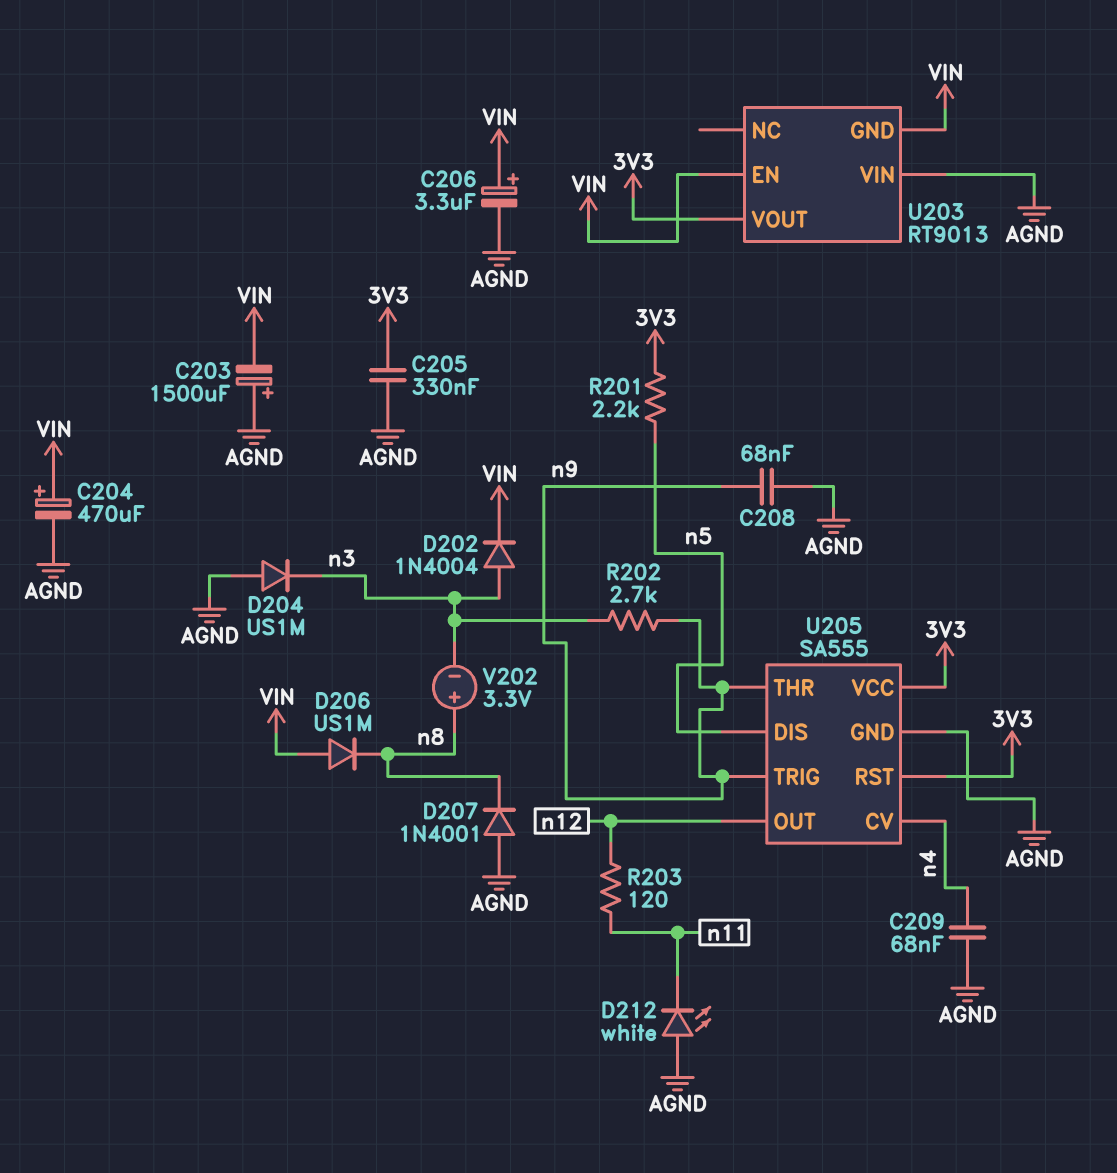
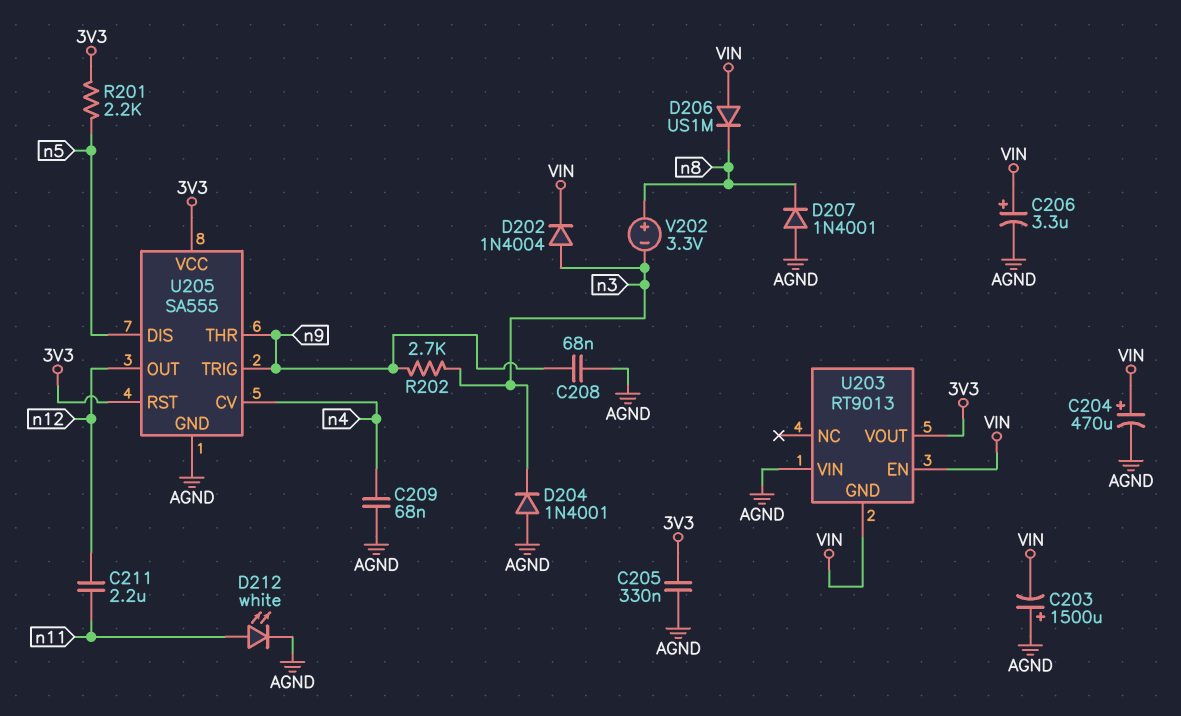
C211: none -> 2.2uF (n11, n12)
D204: diode US1M (A AGND, K n3) -> diode 1N4001 (A AGND, K n3)
D212: LED white (A AGND, K n11) -> LED white (A n11, K AGND)
R203: 120 (n11, n12) -> none

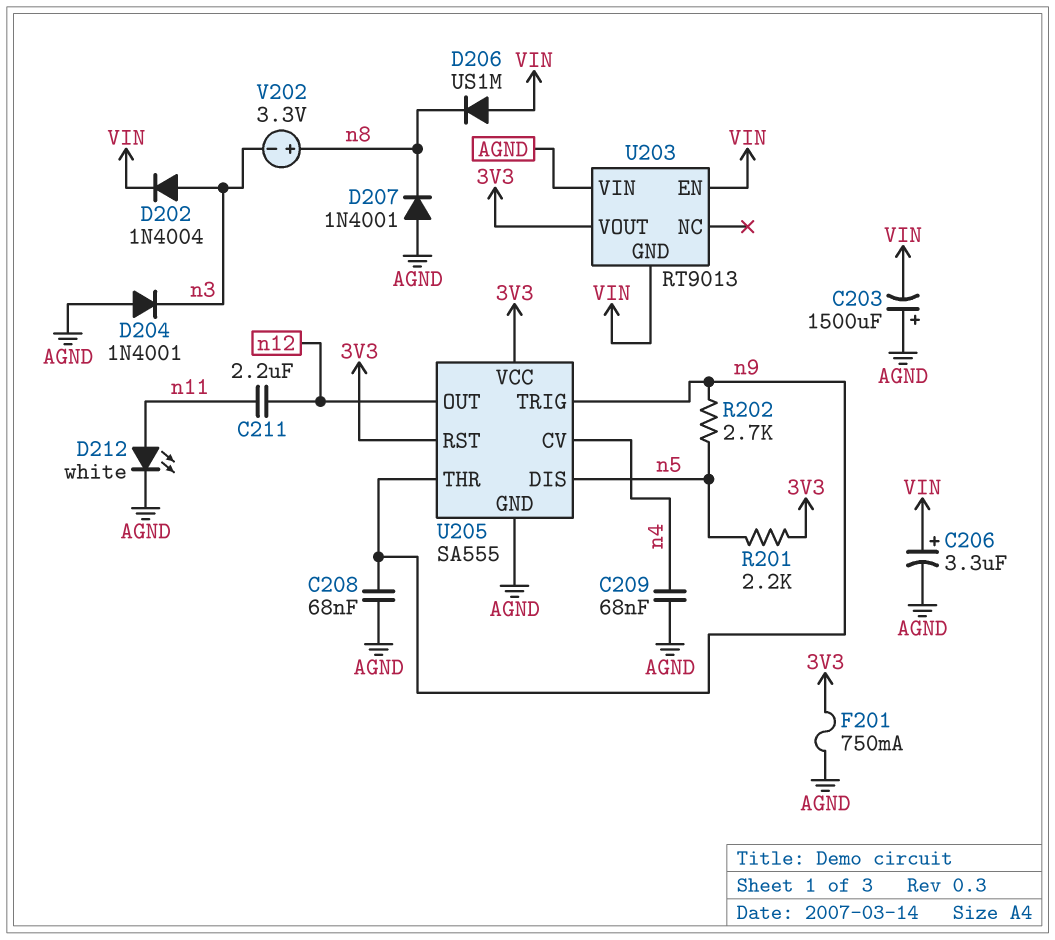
C204: 470uF (plus VIN, minus AGND) -> none
C205: 330nF (3V3, AGND) -> none
F201: none -> 750mA (3V3, AGND)
R202: 2.7k (n3, n9) -> 2.7k (n5, n9)

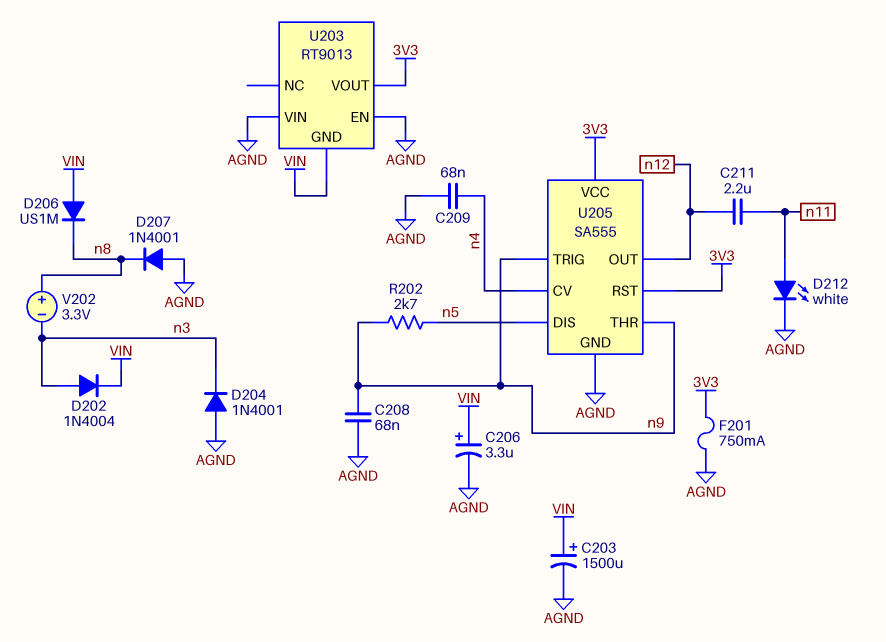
C203: 1500uF (plus AGND, minus VIN) -> 1500uF (plus VIN, minus AGND)
R201: 2.2k (3V3, n5) -> none
U203 pin EN: VIN -> AGND

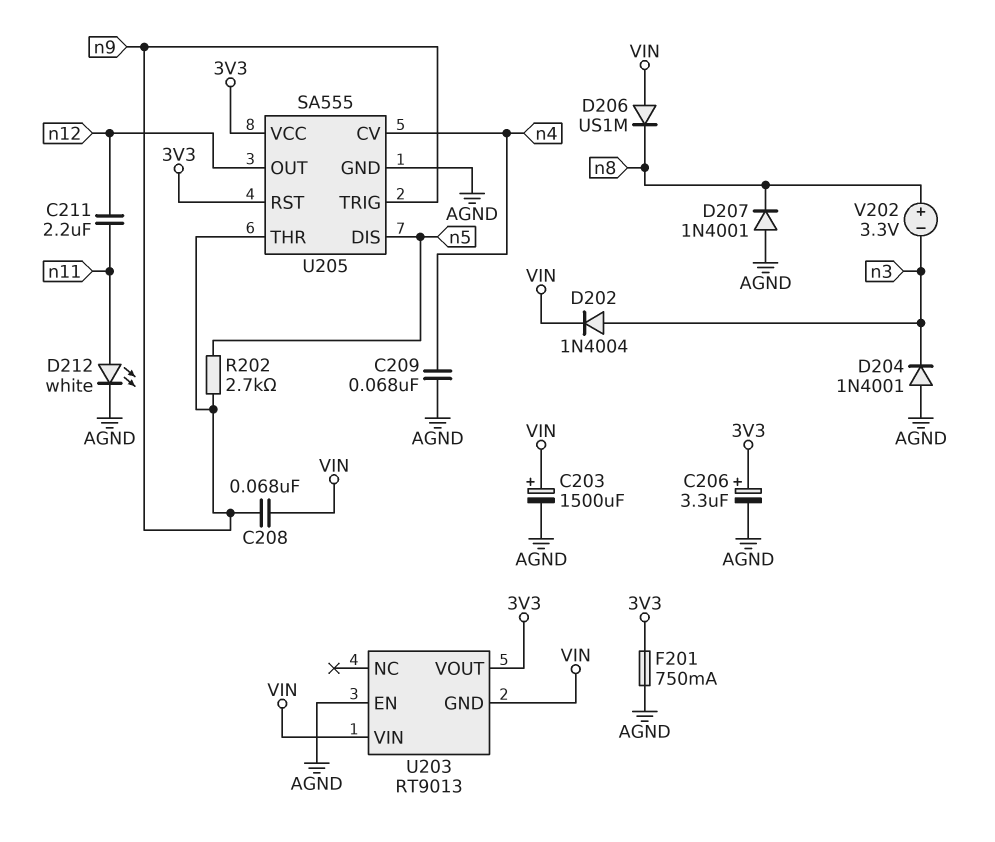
C206: 3.3uF (plus VIN, minus AGND) -> 3.3uF (plus 3V3, minus AGND)
C208: 68nF (AGND, n9) -> 68nF (VIN, n9)
U203 pin VIN: AGND -> VIN

